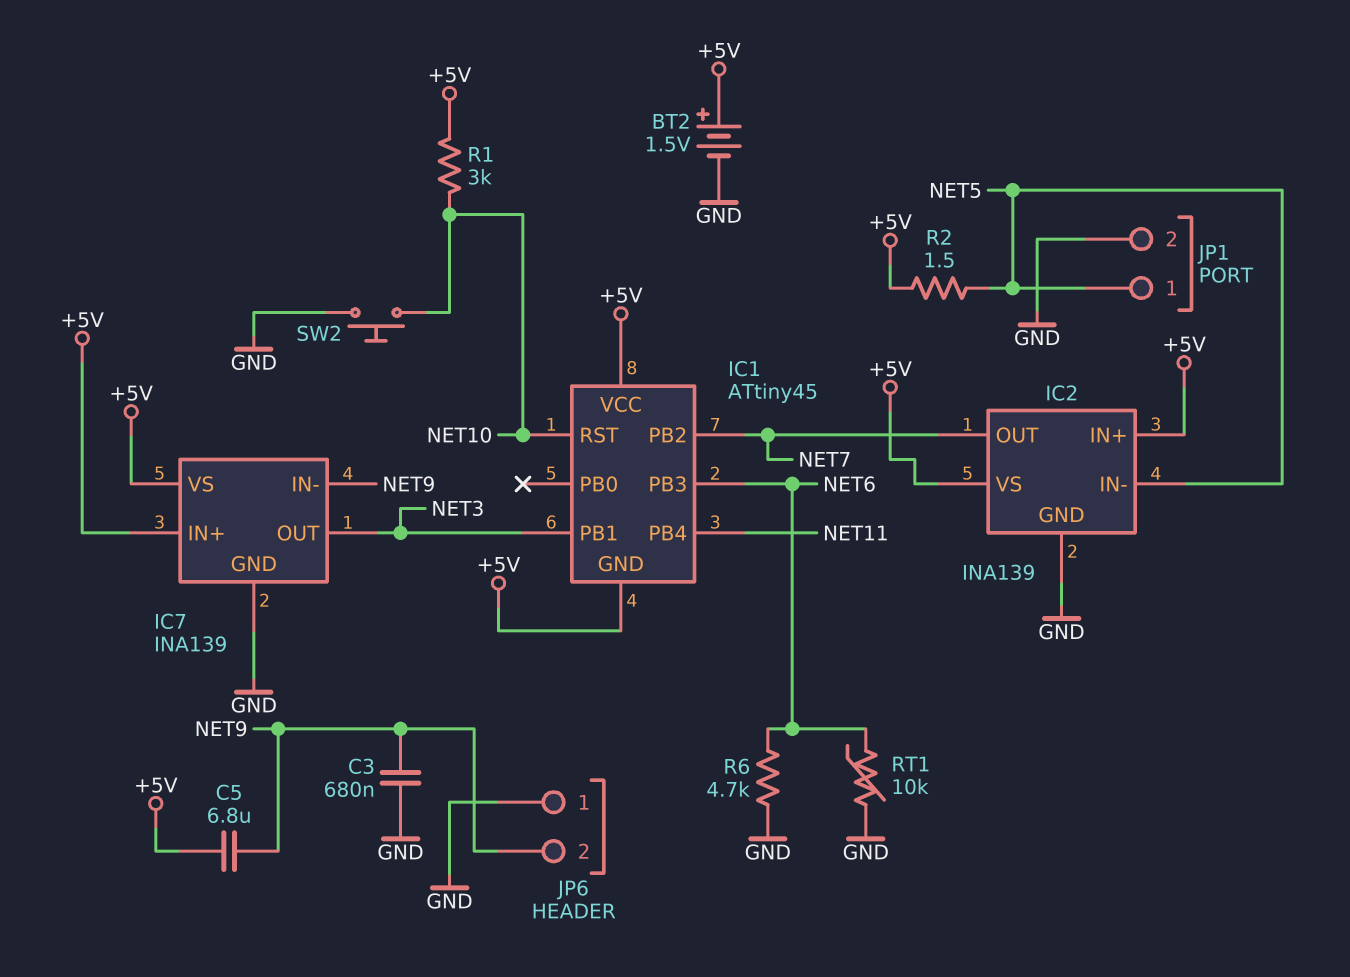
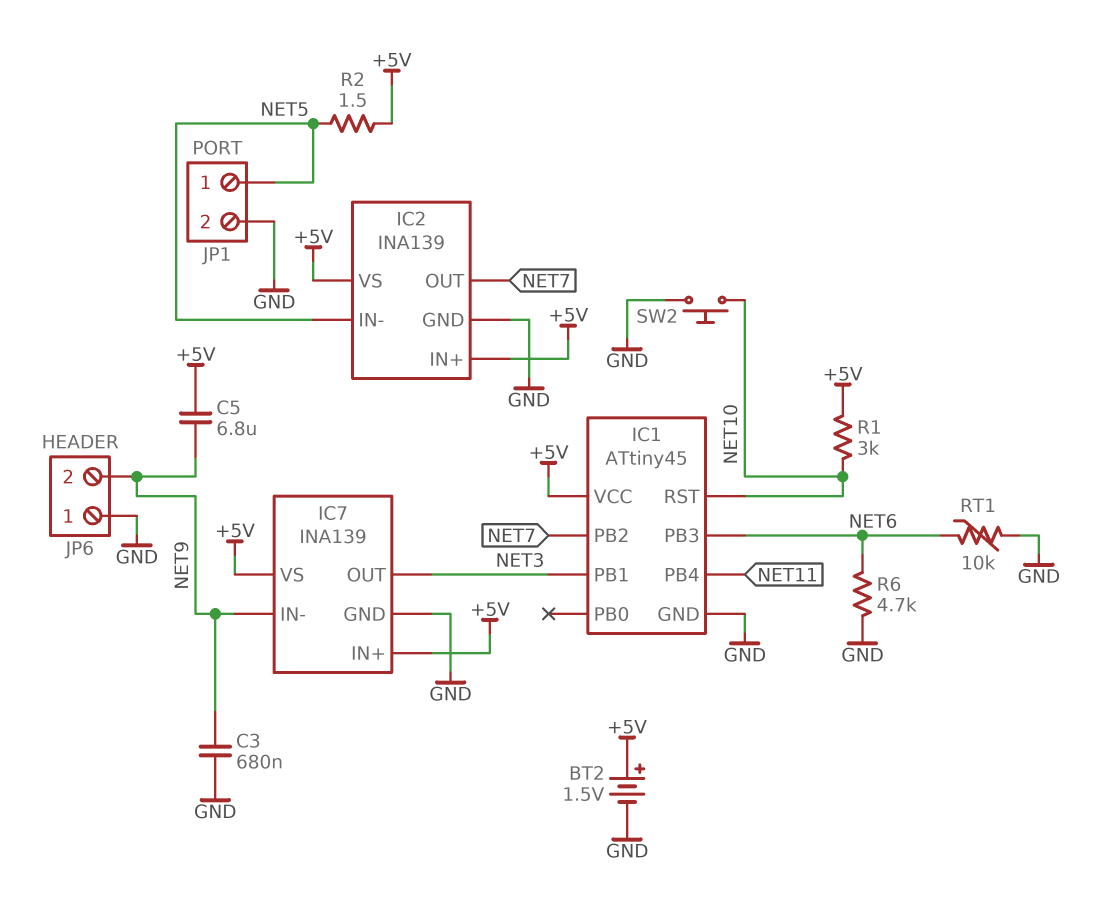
IC1 pin GND: +5V -> GND

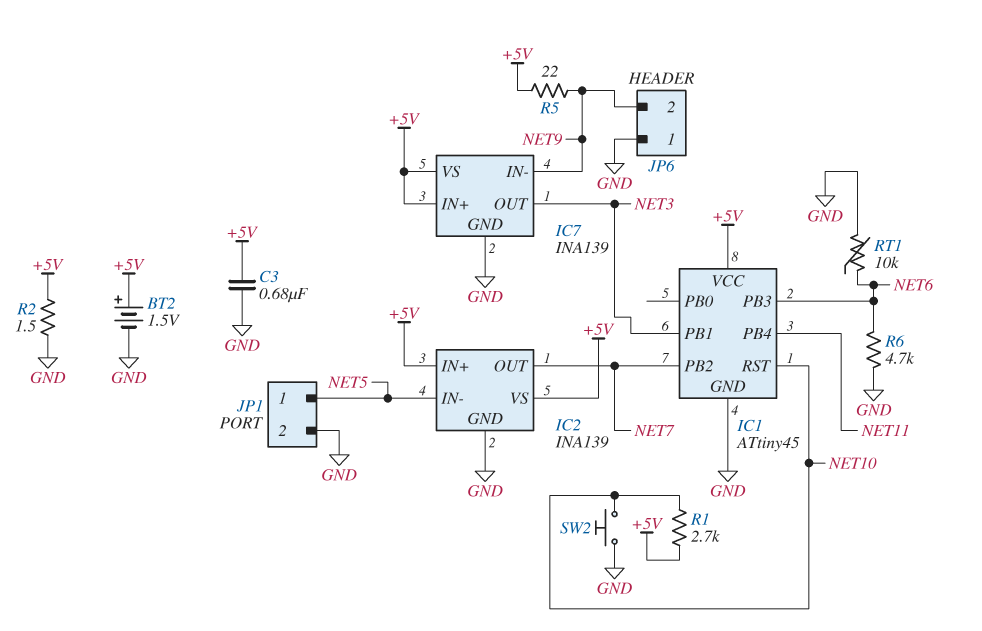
C3: 680nF (GND, NET9) -> 680nF (+5V, GND)
C5: 6.8uF (+5V, NET9) -> none
R1: 3k (+5V, NET10) -> 2.7k (+5V, NET10)
R2: 1.5 (+5V, NET5) -> 1.5 (+5V, GND)
R5: none -> 22 (+5V, NET9)

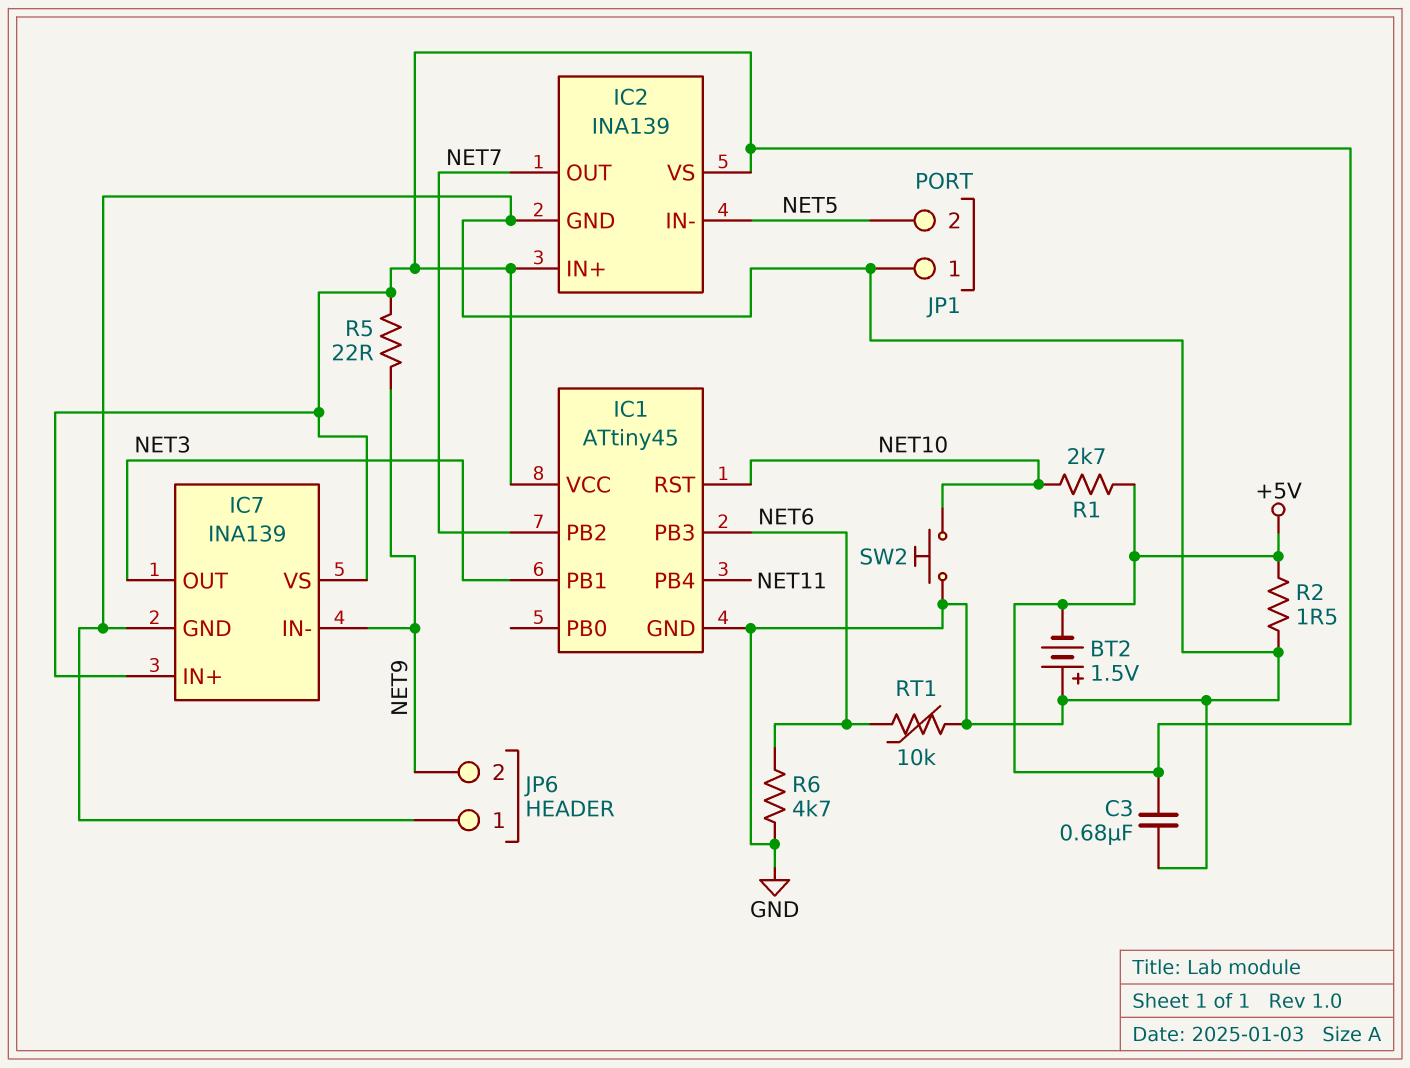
BT2: 1.5V (plus +5V, minus GND) -> 1.5V (plus GND, minus +5V)
JP1 pin 1: NET5 -> GND
JP1 pin 2: GND -> NET5

